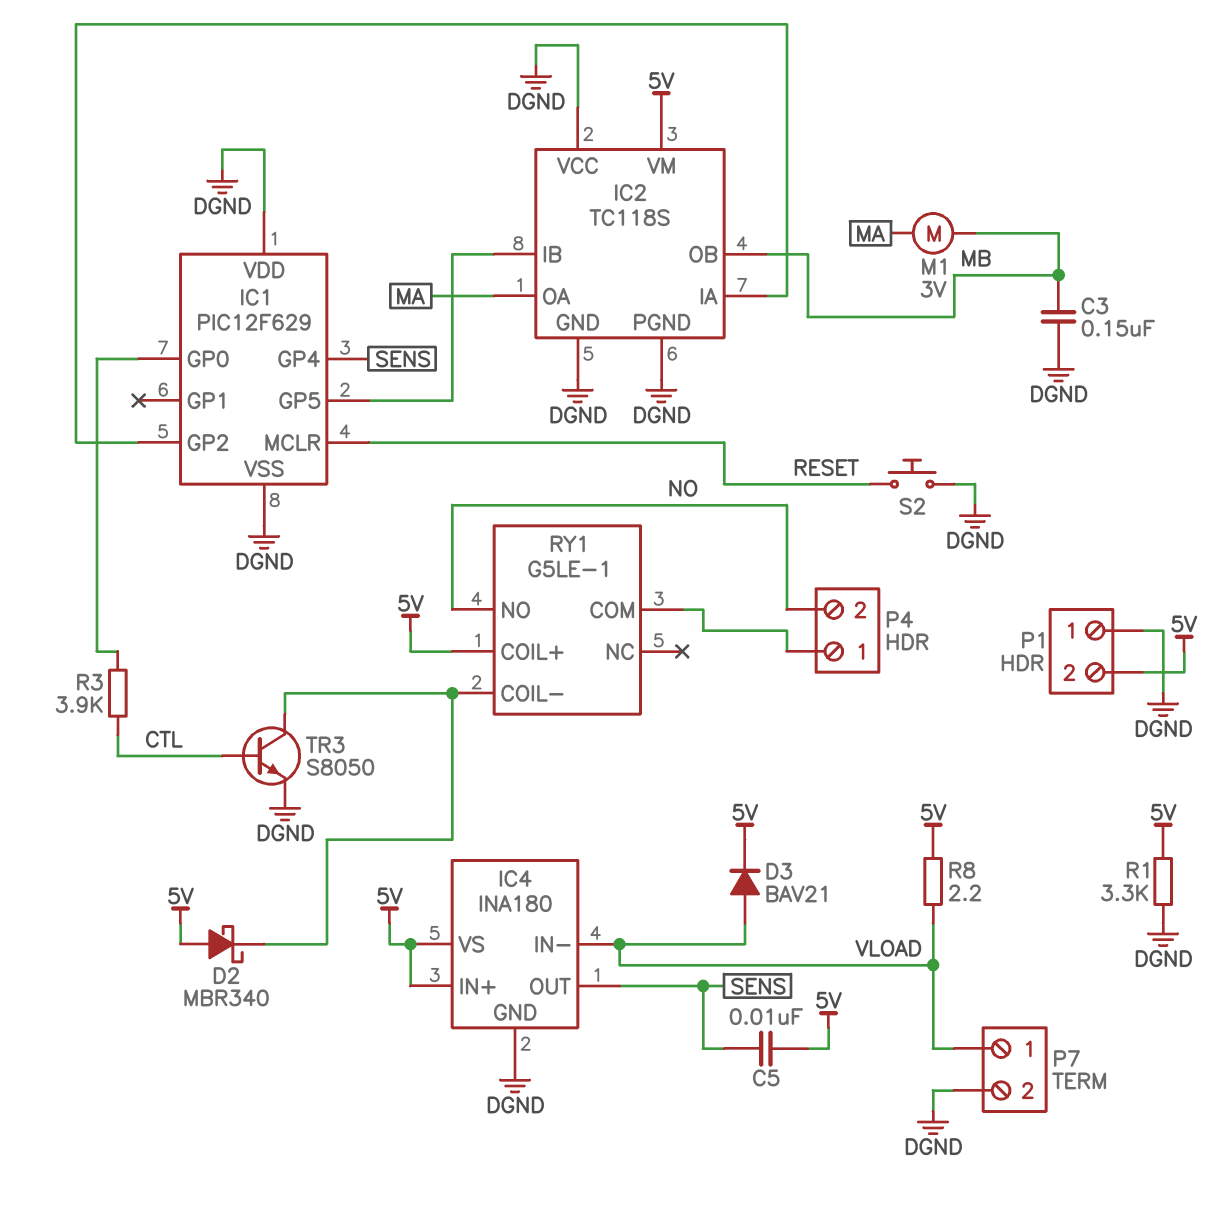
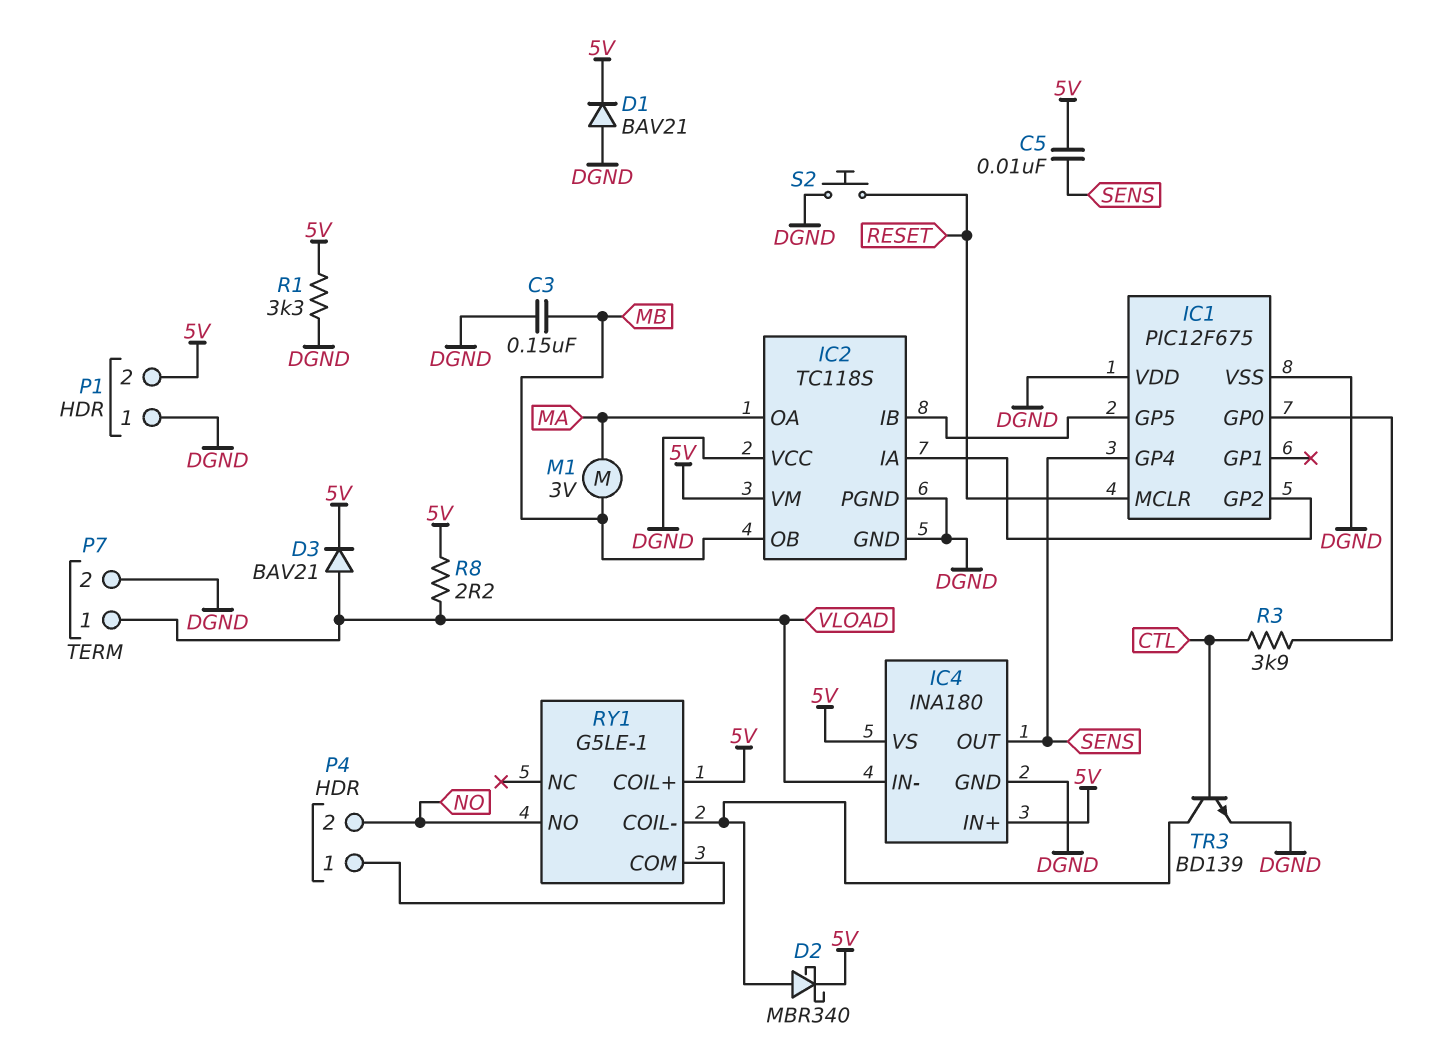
D1: none -> diode BAV21 (A DGND, K 5V)
D2: schottky MBR340 (A 5V, K RY1/COIL-) -> schottky MBR340 (A RY1/COIL-, K 5V)
IC1: PIC12F629 -> PIC12F675
TR3: NPN S8050 (B CTL, C RY1/COIL-, E DGND) -> NPN BD139 (B CTL, C RY1/COIL-, E DGND)

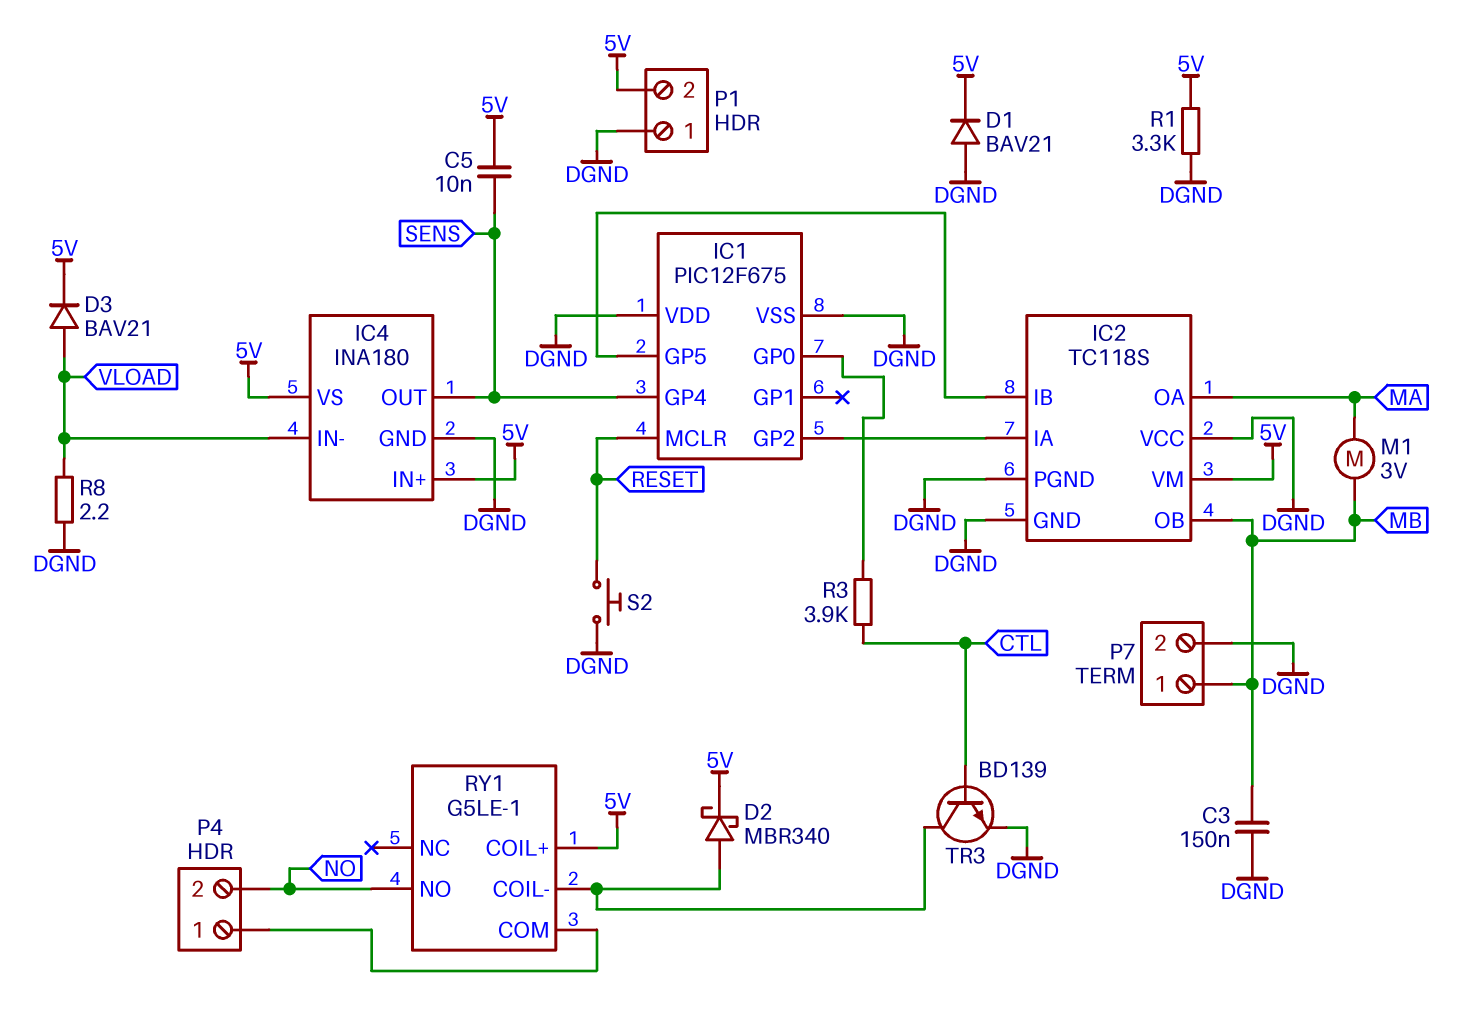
P7 pin 1: VLOAD -> MB
R8: 2.2 (5V, VLOAD) -> 2.2 (DGND, VLOAD)

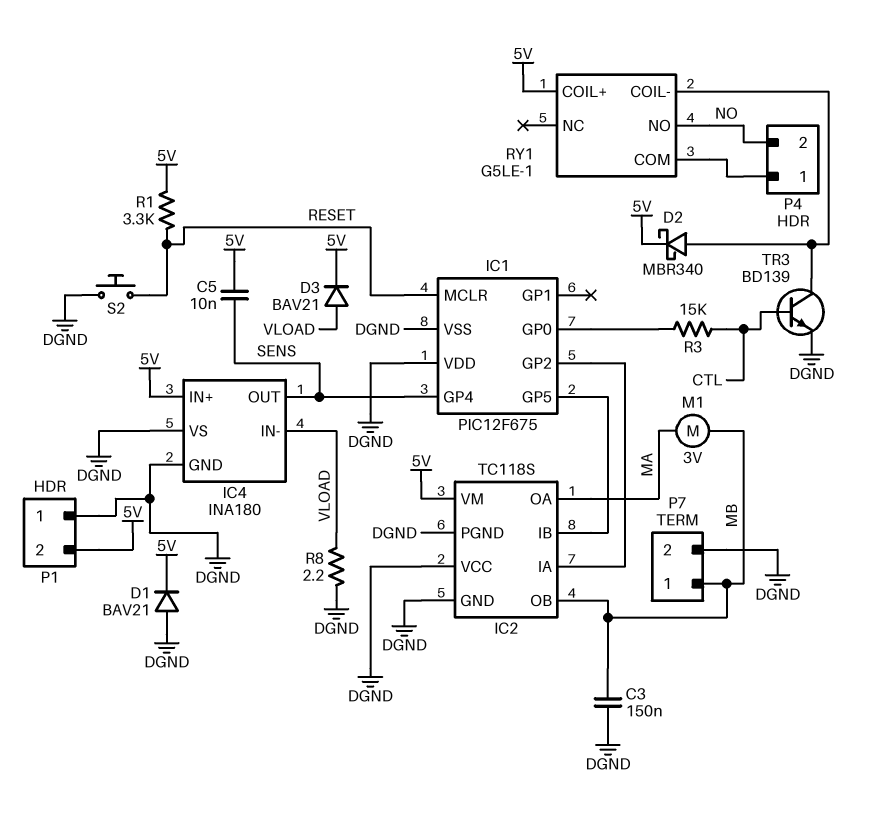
IC4 pin VS: 5V -> DGND
R1: 3.3k (5V, DGND) -> 3.3k (5V, RESET)
R3: 3.9k (CTL, IC1/GP0) -> 15k (CTL, IC1/GP0)

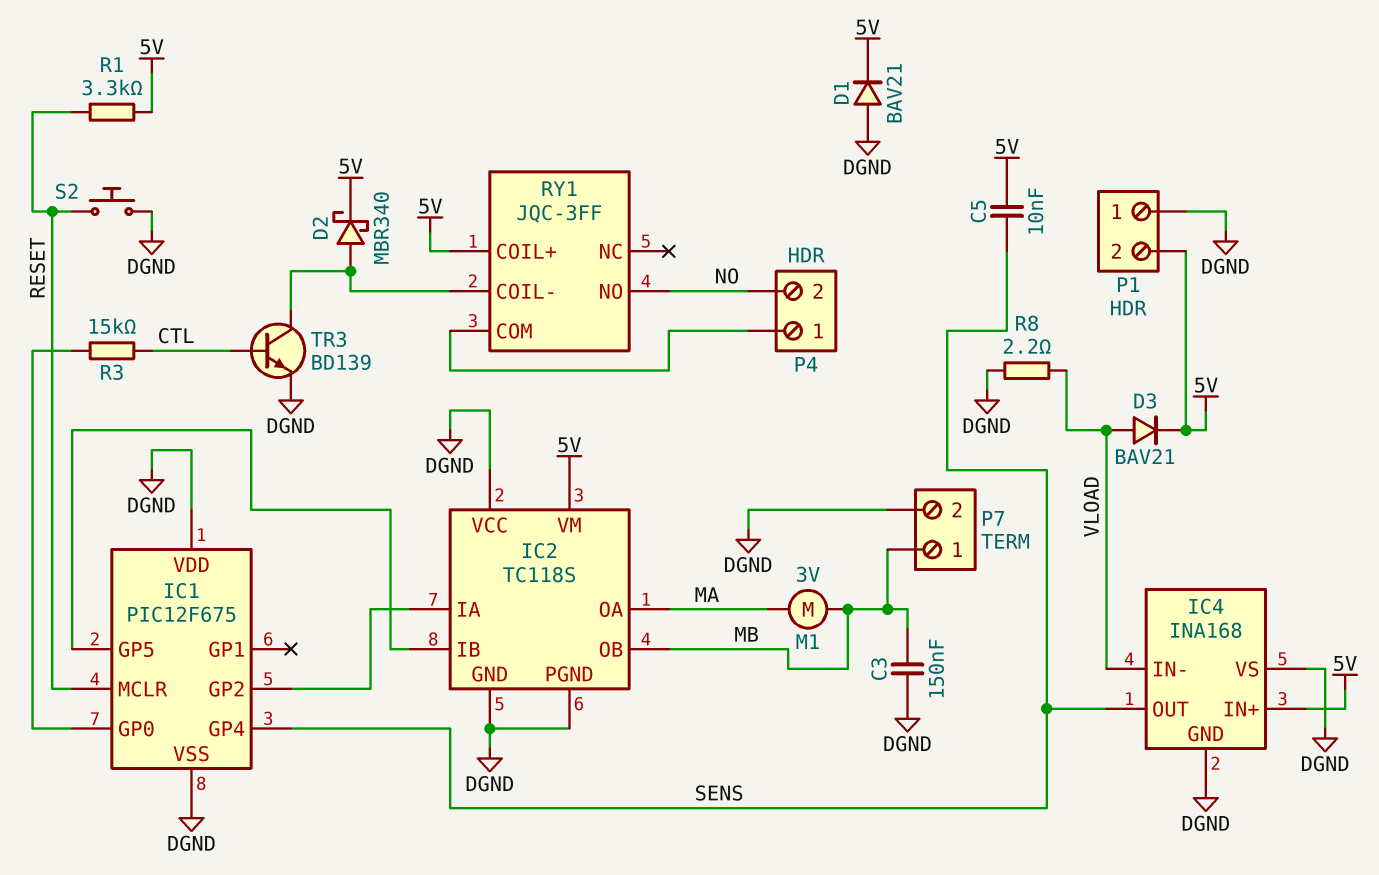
IC4: INA180 -> INA168
RY1: G5LE-1 -> JQC-3FF

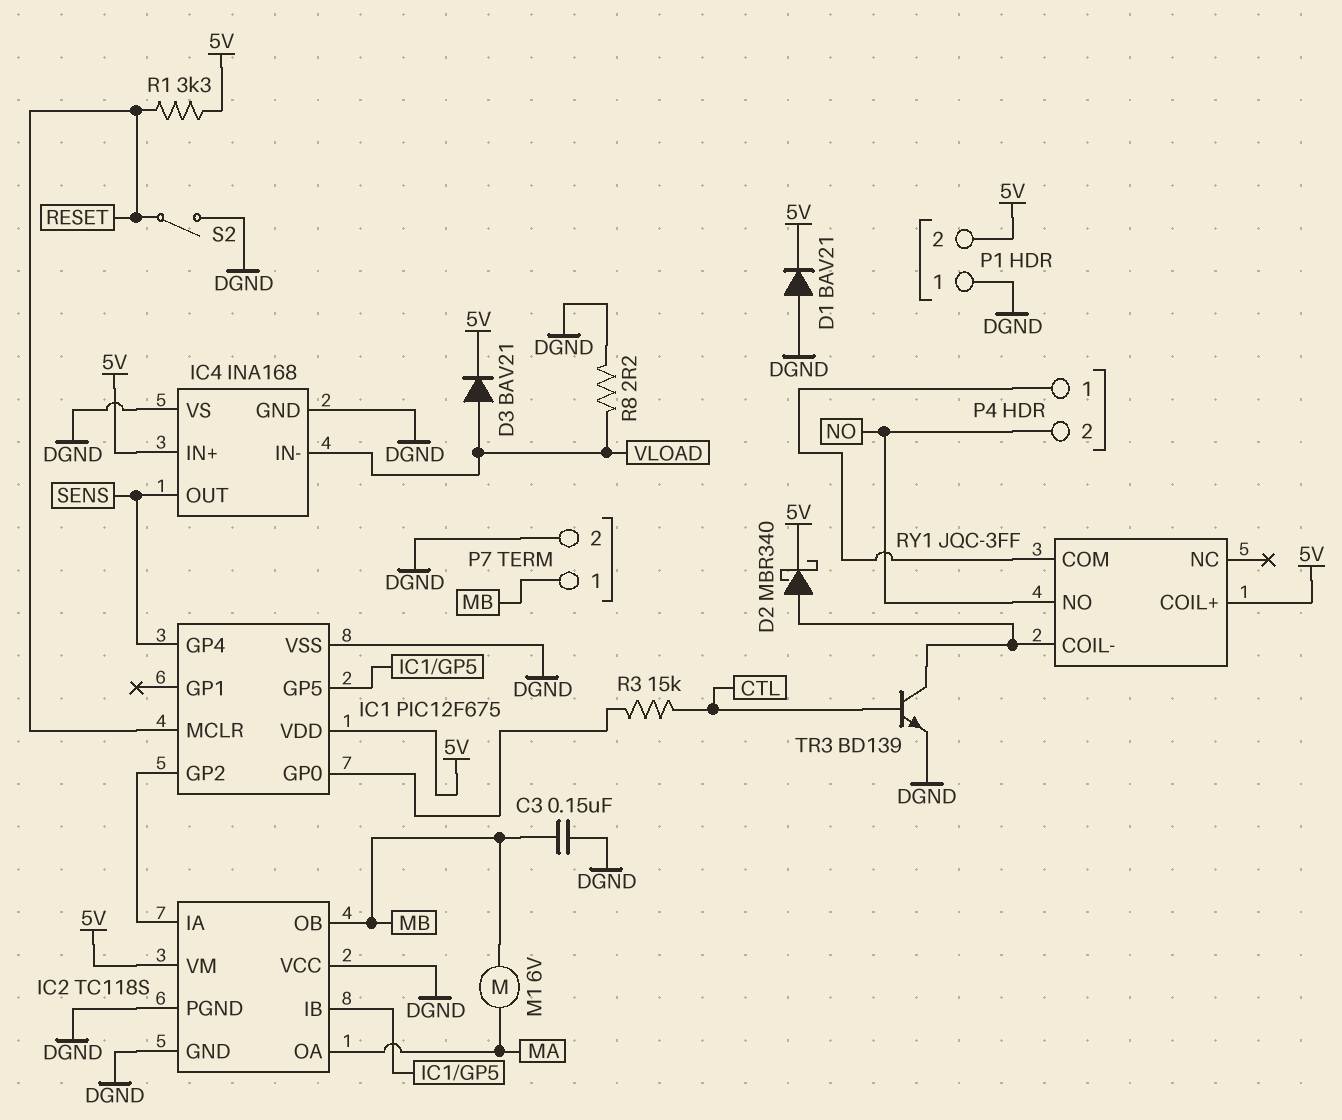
C5: 10nF (5V, SENS) -> none
IC1 pin VDD: DGND -> 5V
M1: motor 3V (MA, MB) -> motor 6V (MA, MB)
S2: button (DGND, RESET) -> switch (DGND, RESET)

